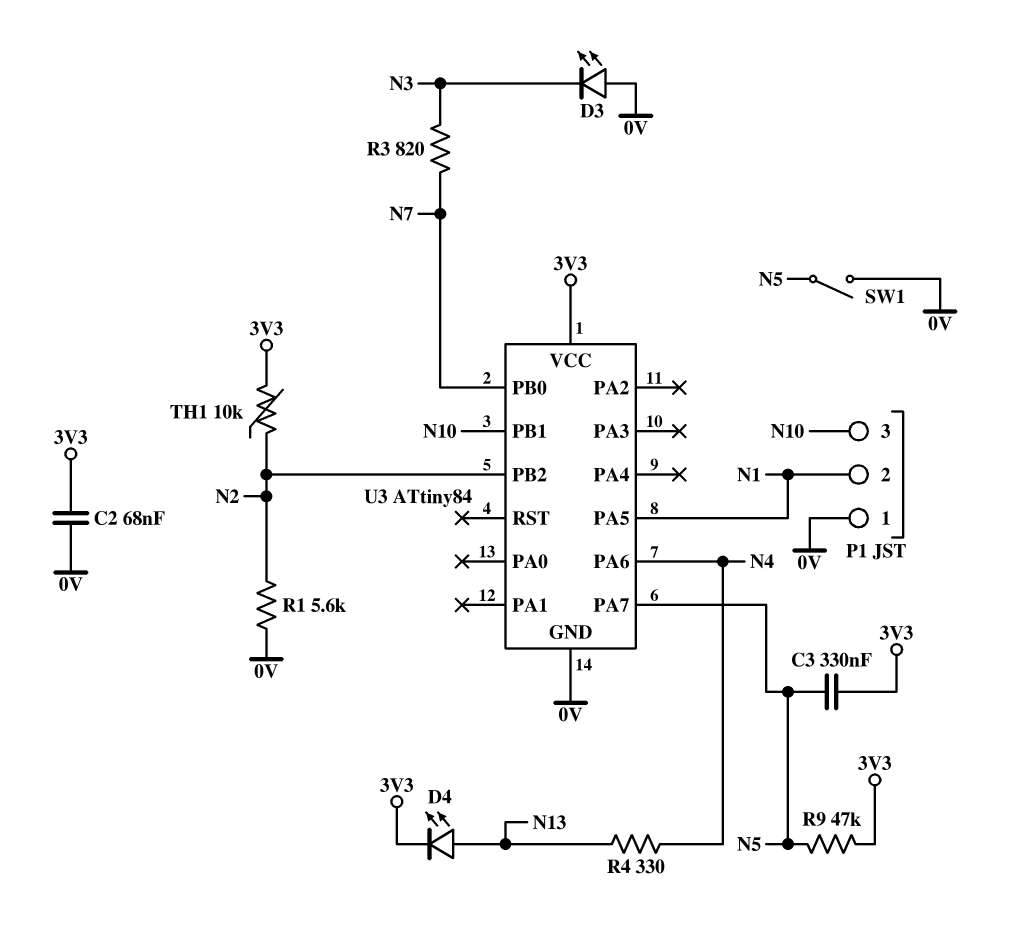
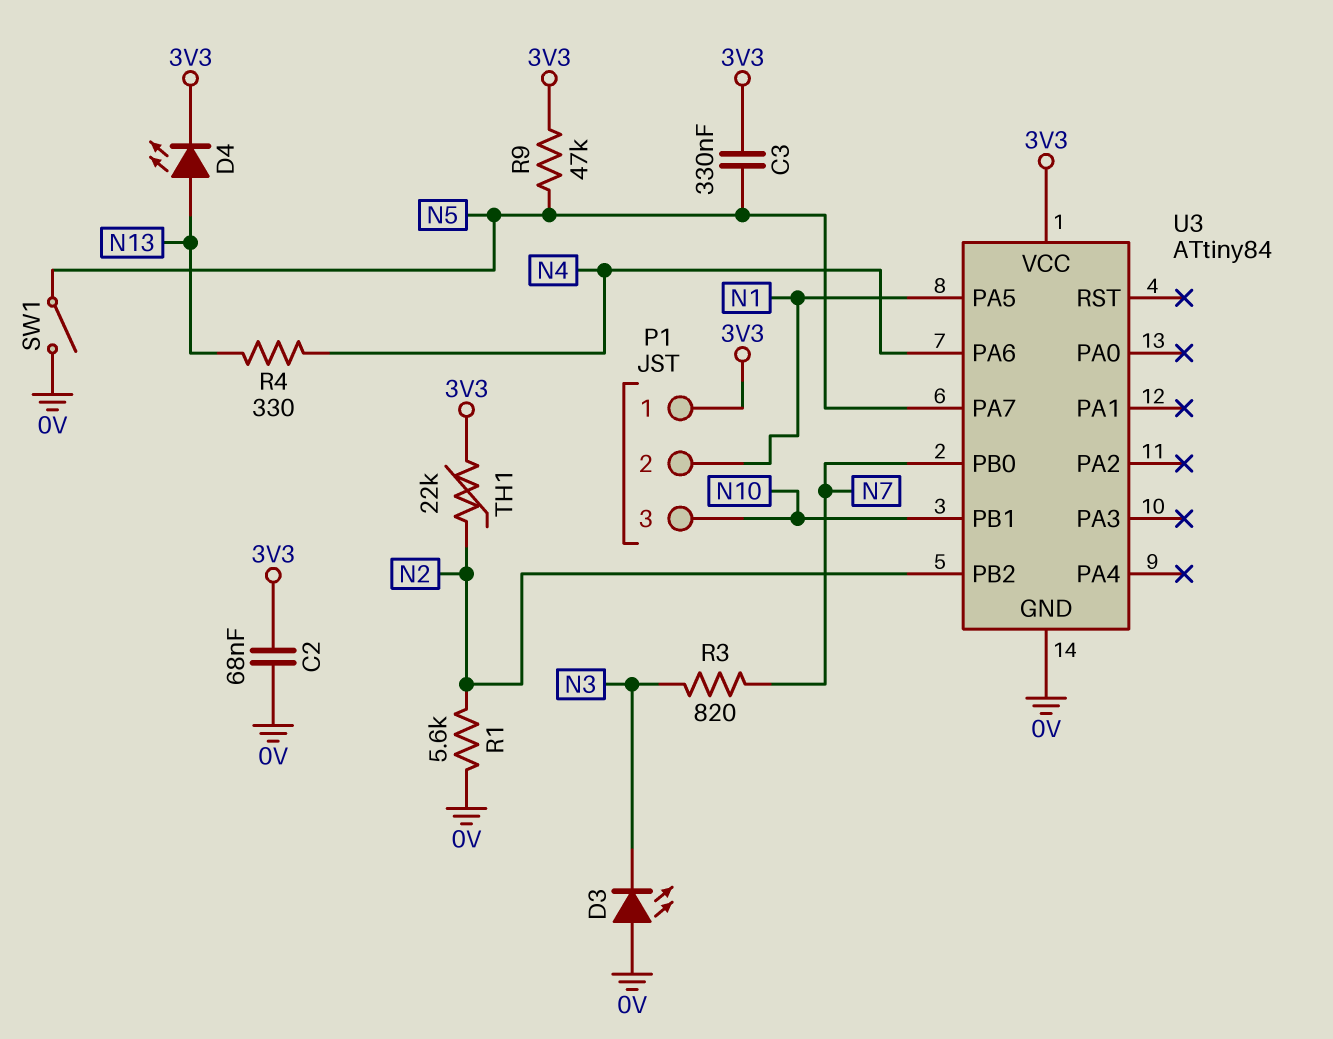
P1 pin 1: 0V -> 3V3
TH1: 10k (3V3, N2) -> 22k (3V3, N2)

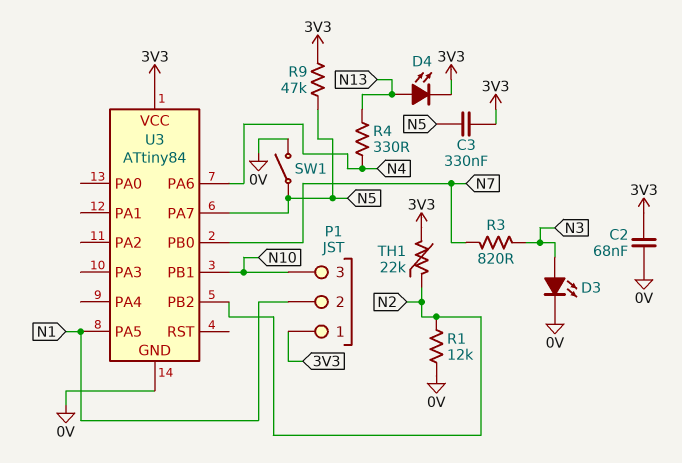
D3: LED (A 0V, K N3) -> LED (A N3, K 0V)
R1: 5.6k (0V, N2) -> 12k (0V, N2)

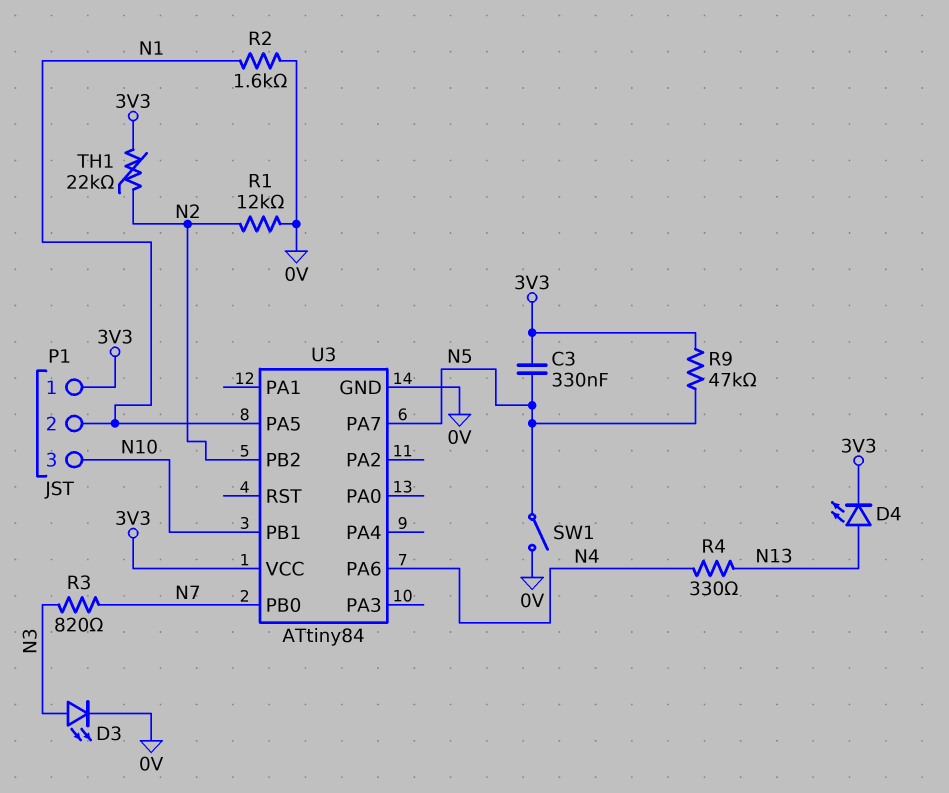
C2: 68nF (0V, 3V3) -> none
R2: none -> 1.6k (0V, N1)

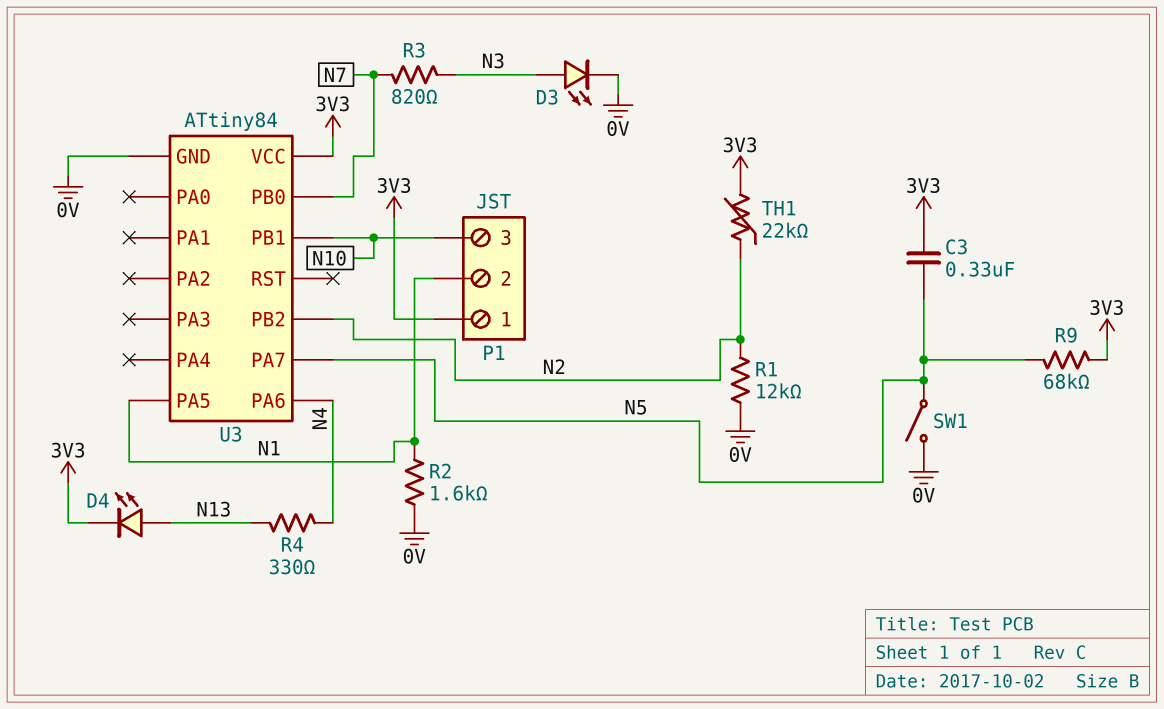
R9: 47k (3V3, N5) -> 68k (3V3, N5)

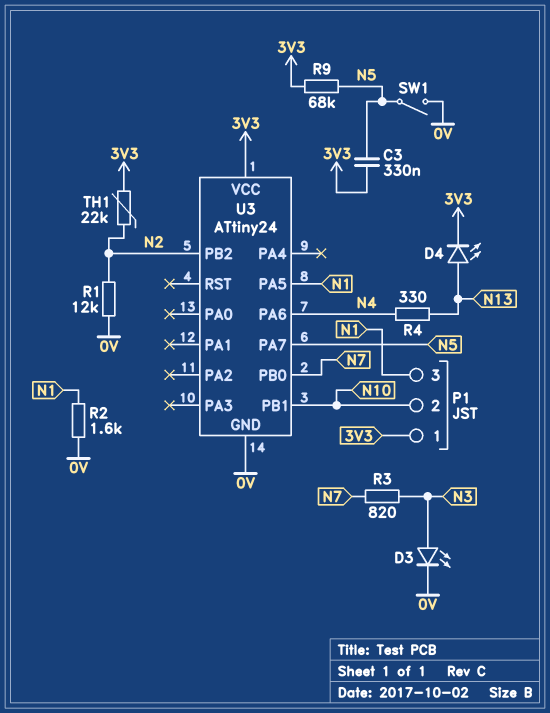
P1 pin 2: N1 -> N10
P1 pin 3: N10 -> N1
U3: ATtiny84 -> ATtiny24

